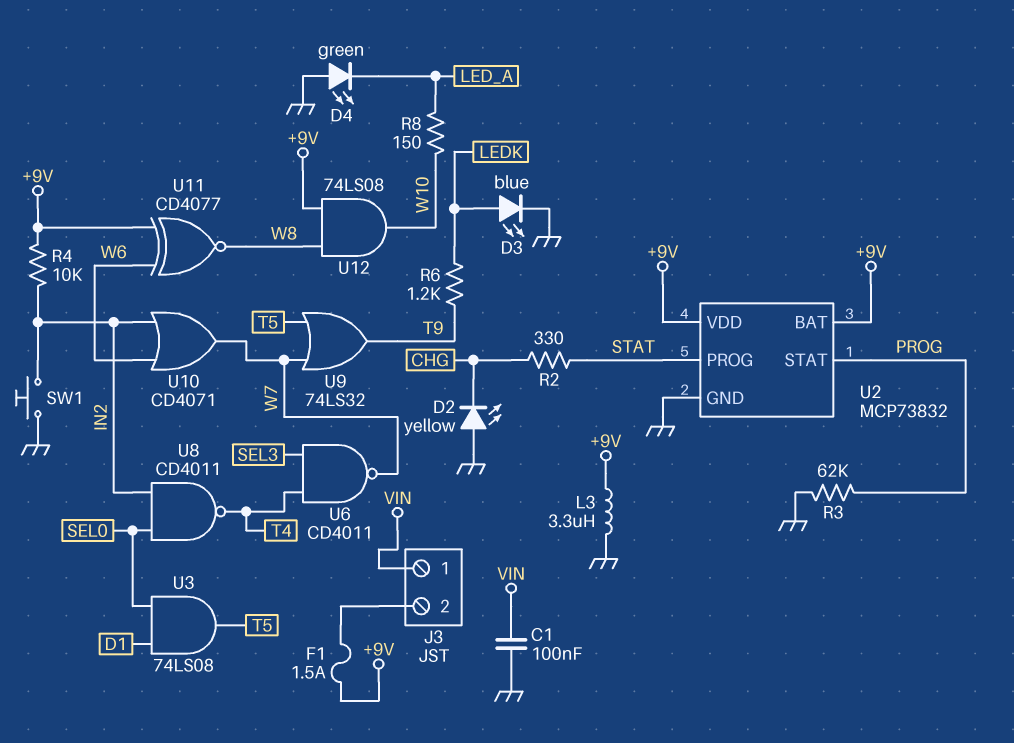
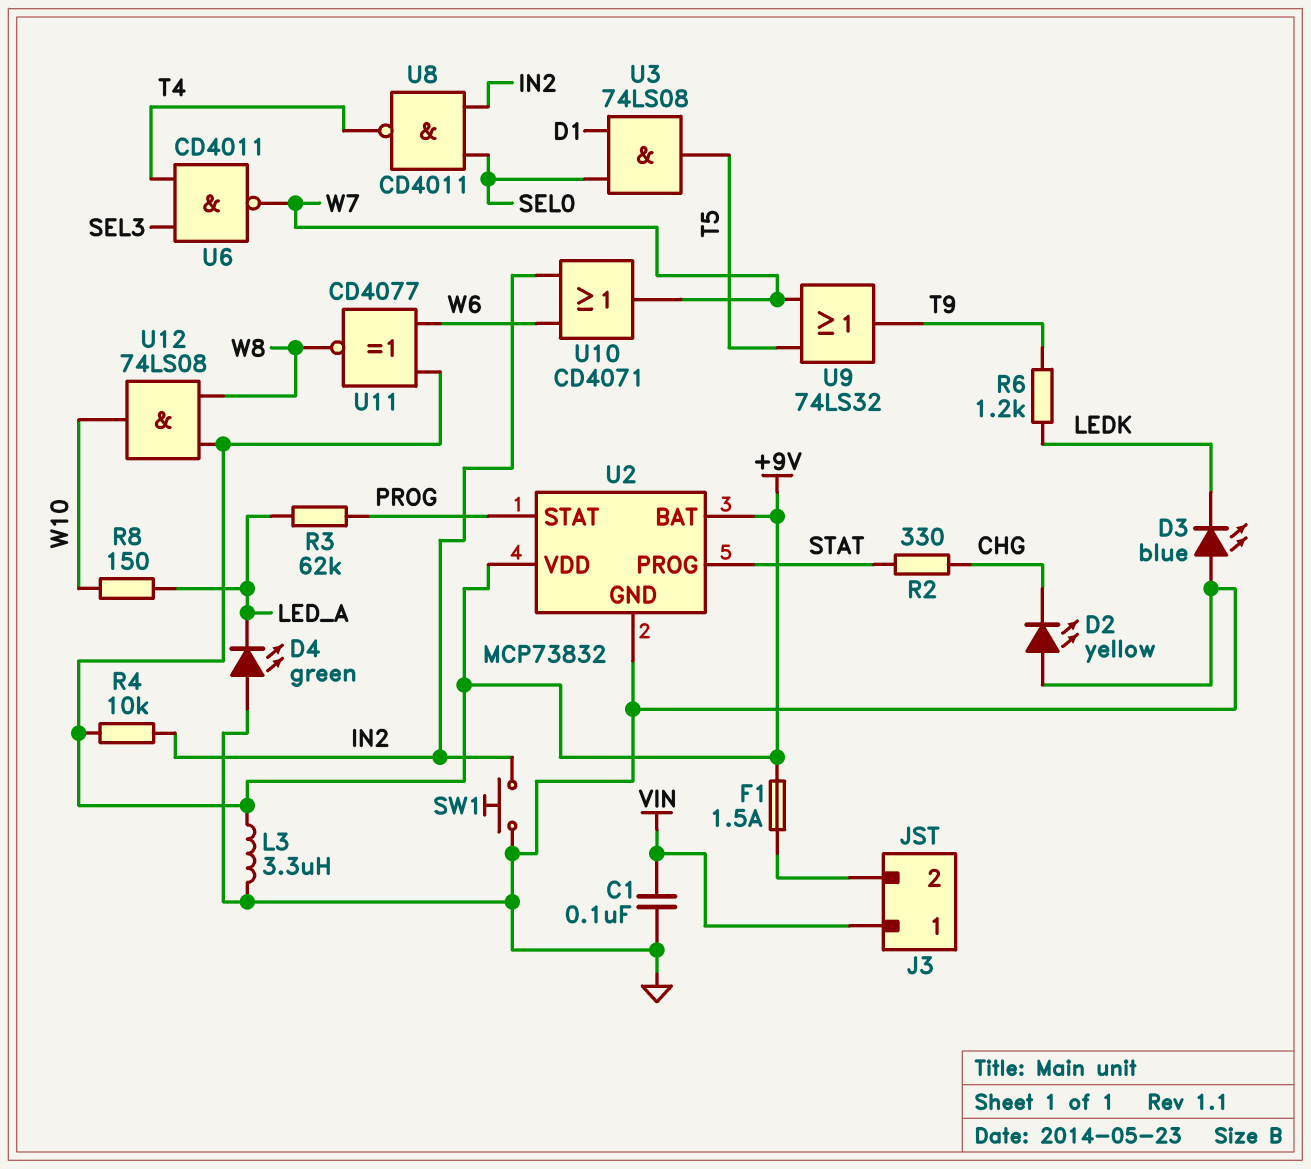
D3: LED blue (A LEDK, K GND) -> LED blue (A GND, K LEDK)
R3: 62k (GND, PROG) -> 62k (LED_A, PROG)

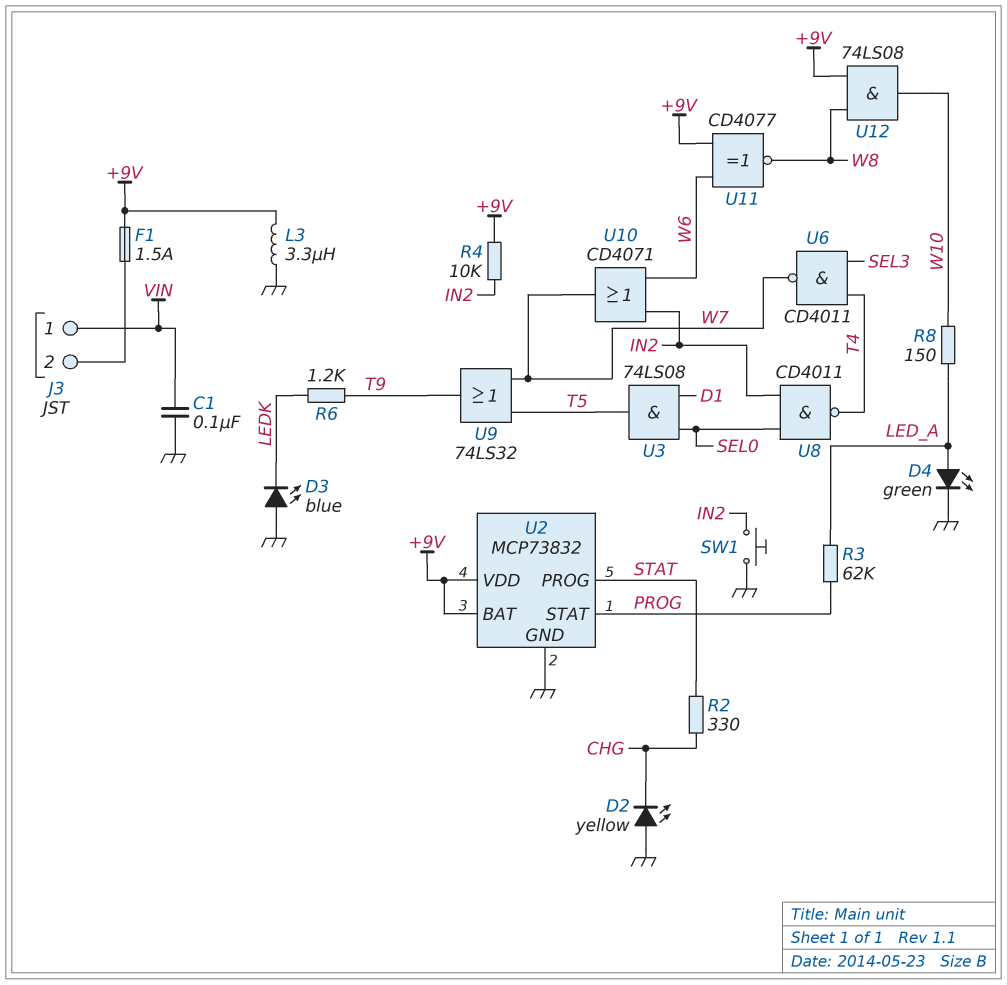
D4: LED green (A GND, K LED_A) -> LED green (A LED_A, K GND)

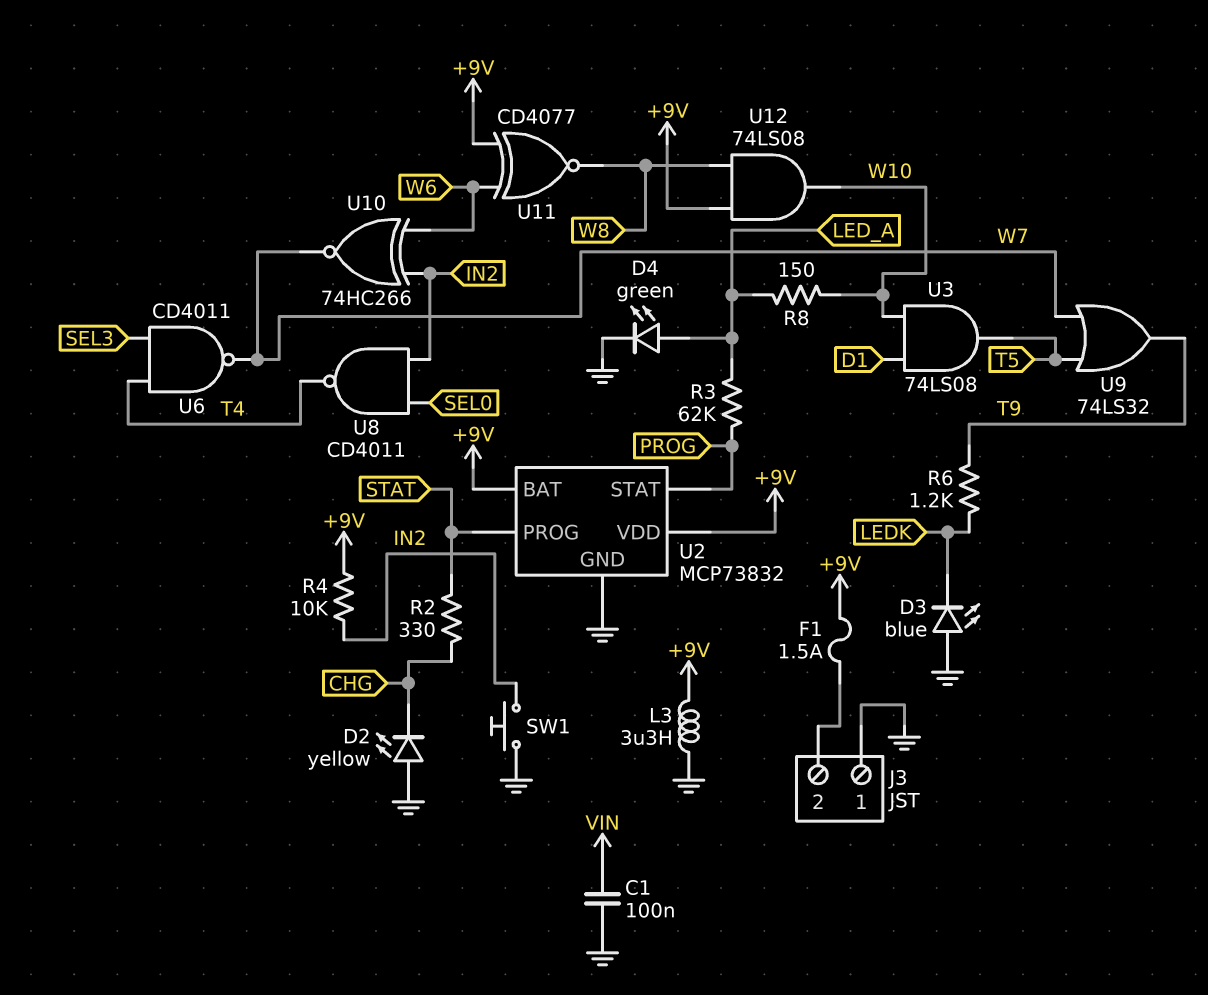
J3 pin 1: VIN -> GND
U3: AND 74LS08 (in D1, in SEL0, out T5) -> AND 74LS08 (in D1, in W10, out T5)
U10: OR CD4071 (in IN2, in W6, out W7) -> XNOR 74HC266 (in IN2, in W6, out W7)

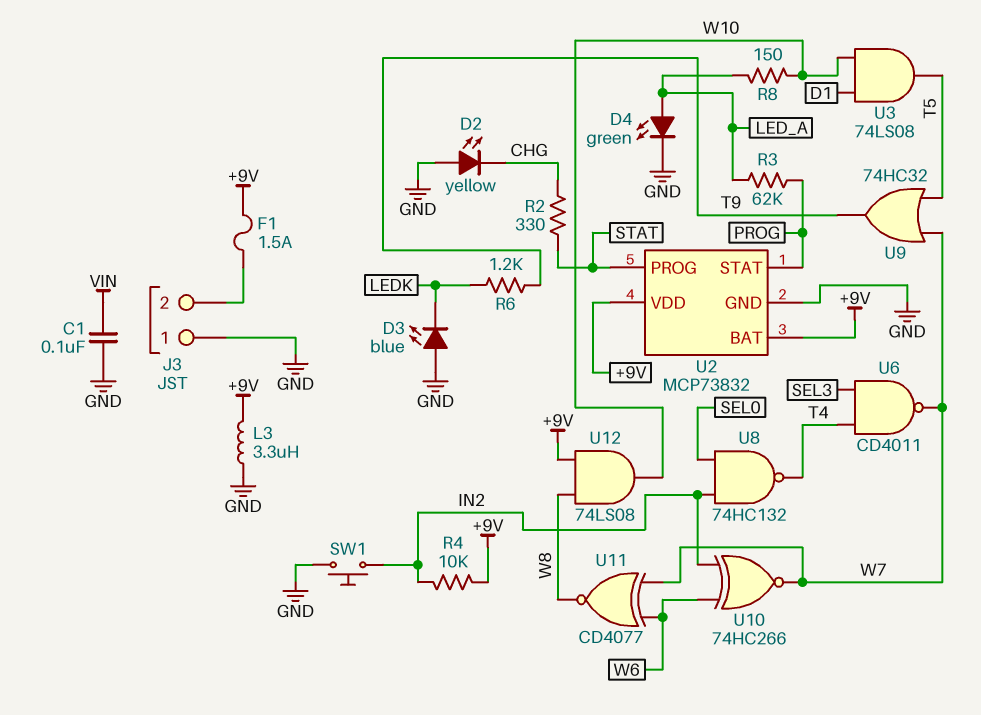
U8: NAND CD4011 (in IN2, in SEL0, out T4) -> NAND 74HC132 (in IN2, in SEL0, out T4)
U9: OR 74LS32 (in T5, in W7, out T9) -> OR 74HC32 (in T5, in W7, out T9)
U11: XNOR CD4077 (in +9V, in W6, out W8) -> XNOR CD4077 (in W6, in W7, out W8)

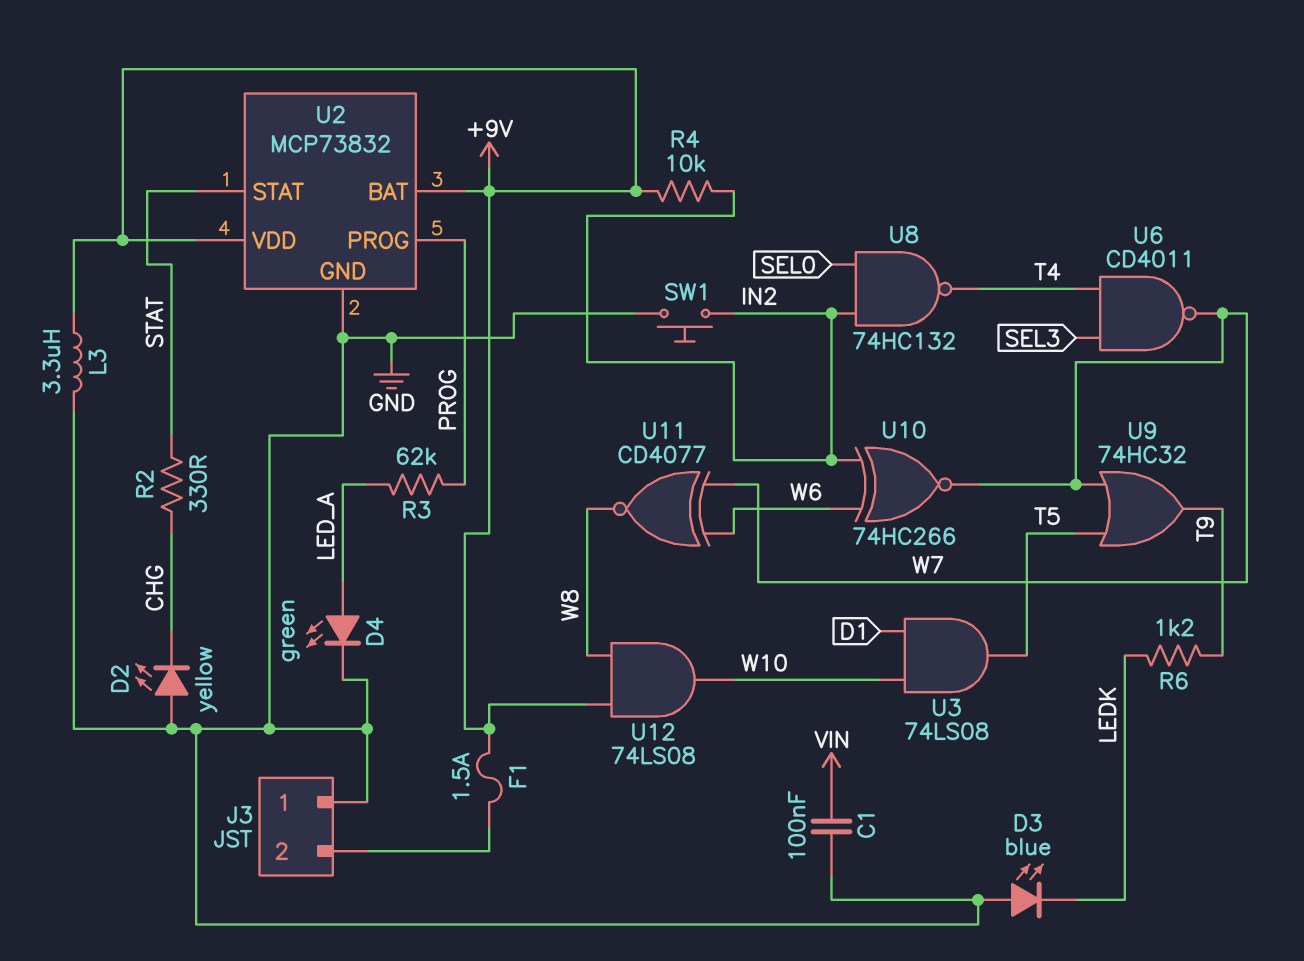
R8: 150 (LED_A, W10) -> none
U2 pin PROG: STAT -> PROG
U2 pin STAT: PROG -> STAT

